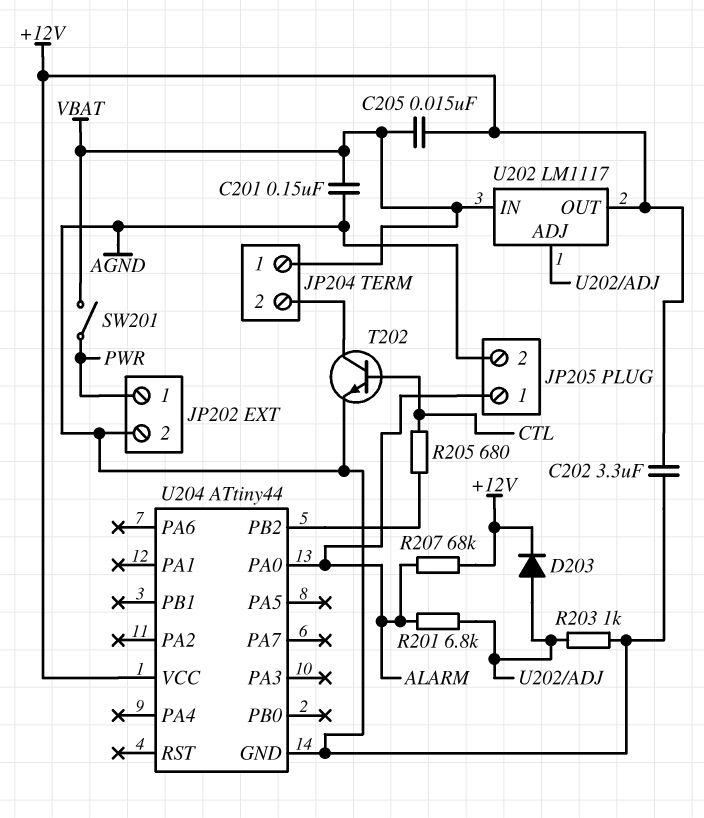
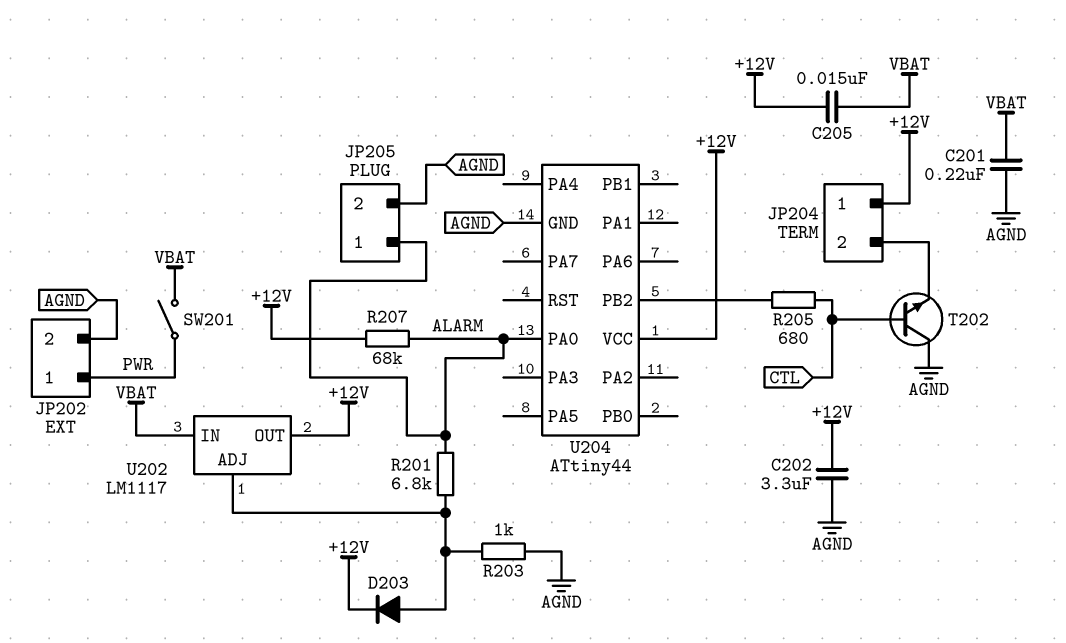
C201: 150nF (AGND, VBAT) -> 220nF (AGND, VBAT)
JP204 pin 1: VBAT -> +12V
T202: NPN (B CTL, C JP204/2, E AGND) -> NPN (B CTL, C AGND, E JP204/2)

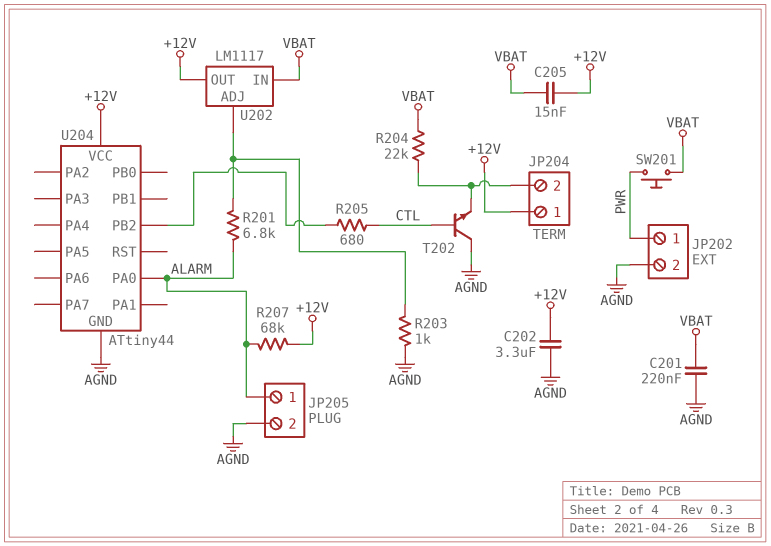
D203: diode (A U202/ADJ, K +12V) -> none
R204: none -> 22k (JP204/2, VBAT)
SW201: switch (PWR, VBAT) -> button (PWR, VBAT)

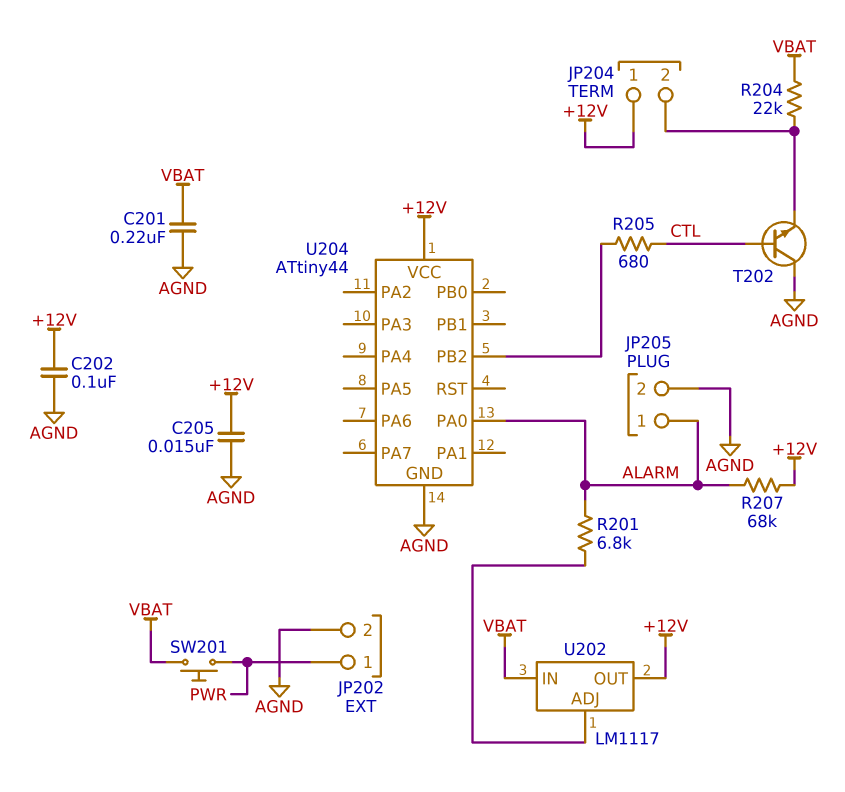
C202: 3.3uF (+12V, AGND) -> 100nF (+12V, AGND)
C205: 15nF (+12V, VBAT) -> 15nF (+12V, AGND)
R203: 1k (AGND, U202/ADJ) -> none

